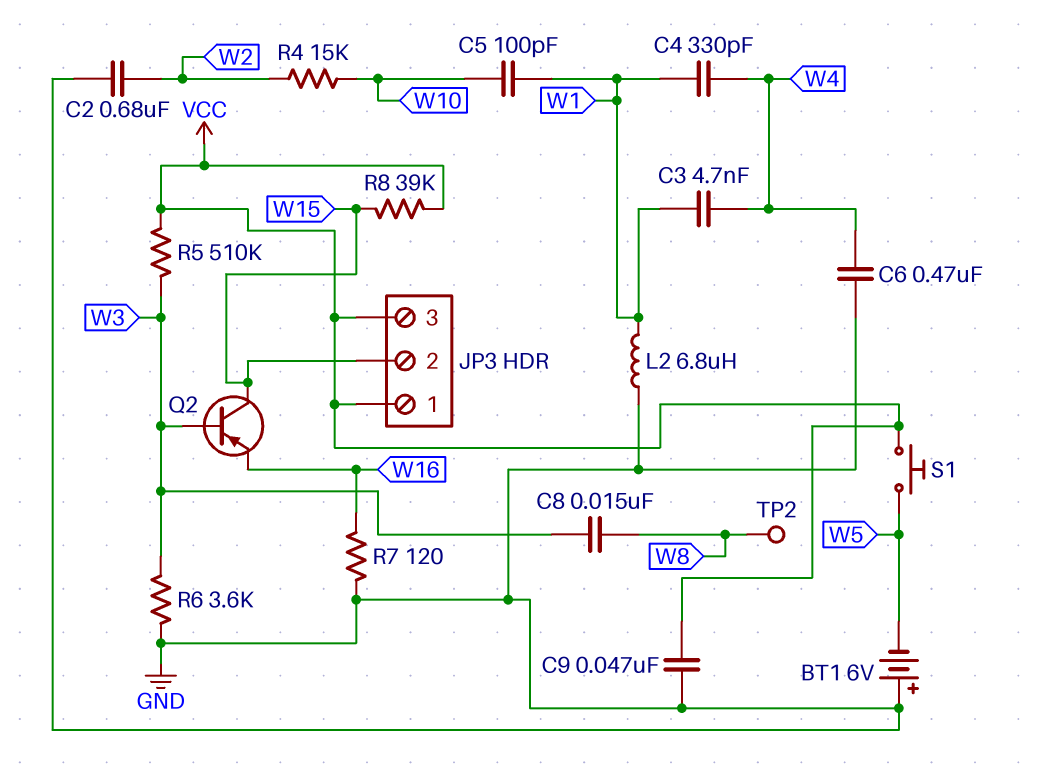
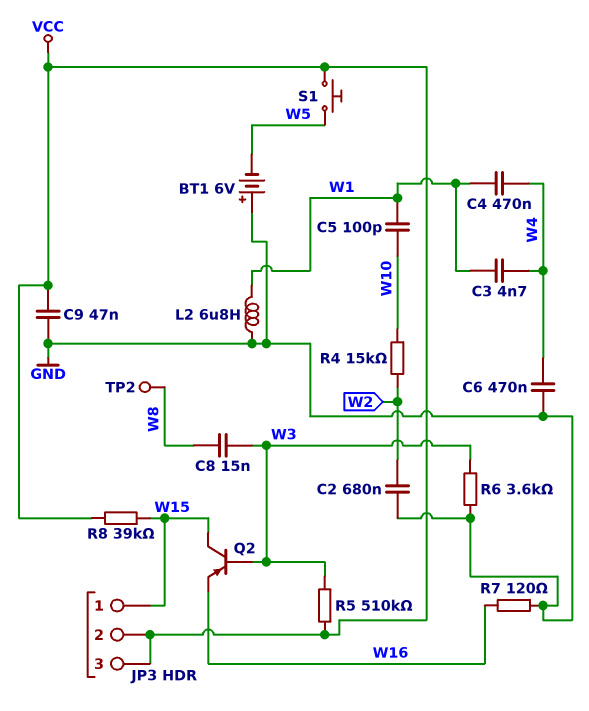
C4: 330pF (W1, W4) -> 470nF (W1, W4)
JP3 pin 1: VCC -> W15
JP3 pin 2: W15 -> VCC

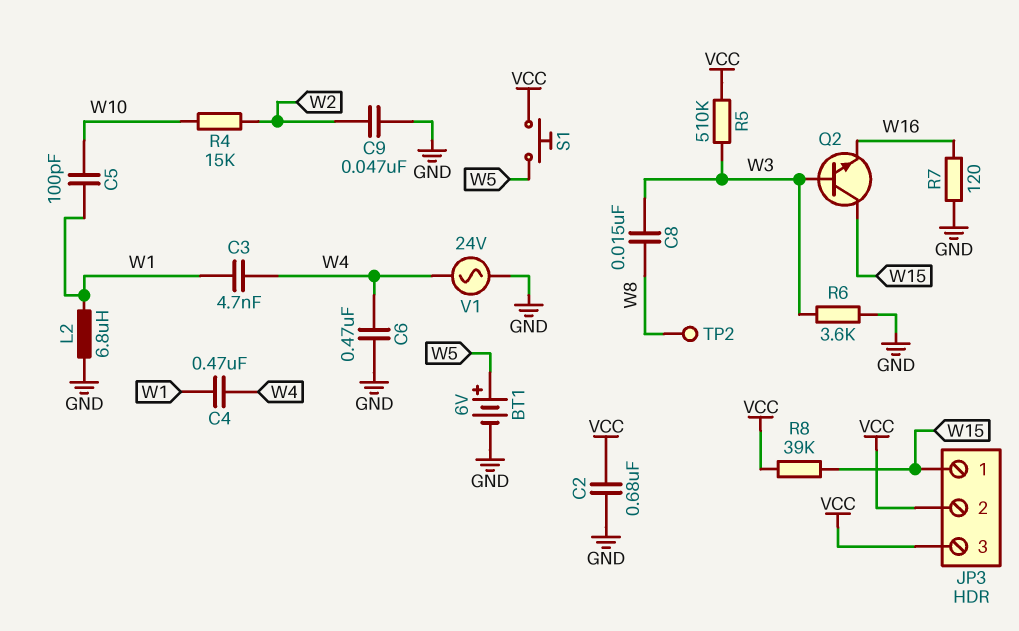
BT1: 6V (plus GND, minus W5) -> 6V (plus W5, minus GND)
C2: 680nF (GND, W2) -> 680nF (GND, VCC)
C9: 47nF (GND, VCC) -> 47nF (GND, W2)
Q2: PNP (B W3, C W15, E W16) -> NPN (B W3, C W15, E W16)
V1: none -> AC 24V (GND, W4)

